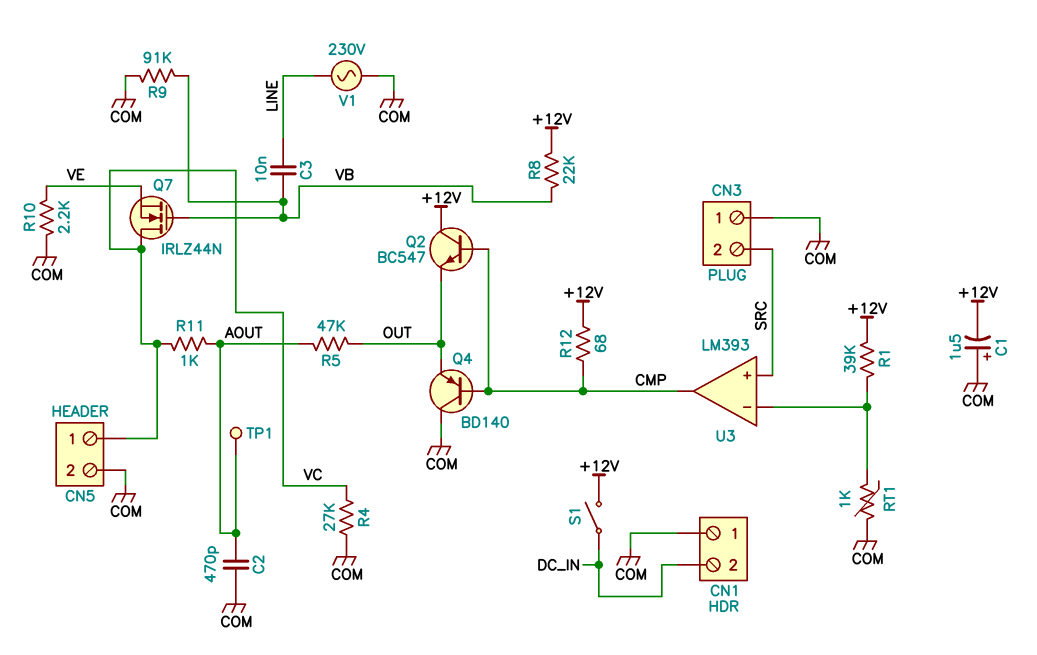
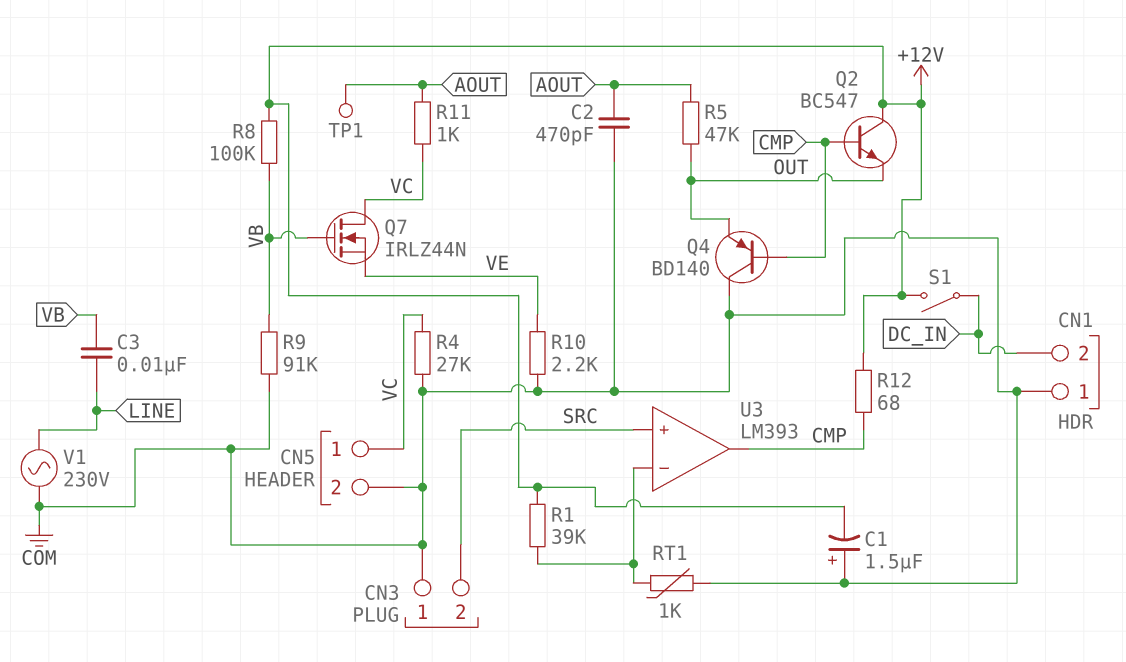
R8: 22k (+12V, VB) -> 100k (+12V, VB)

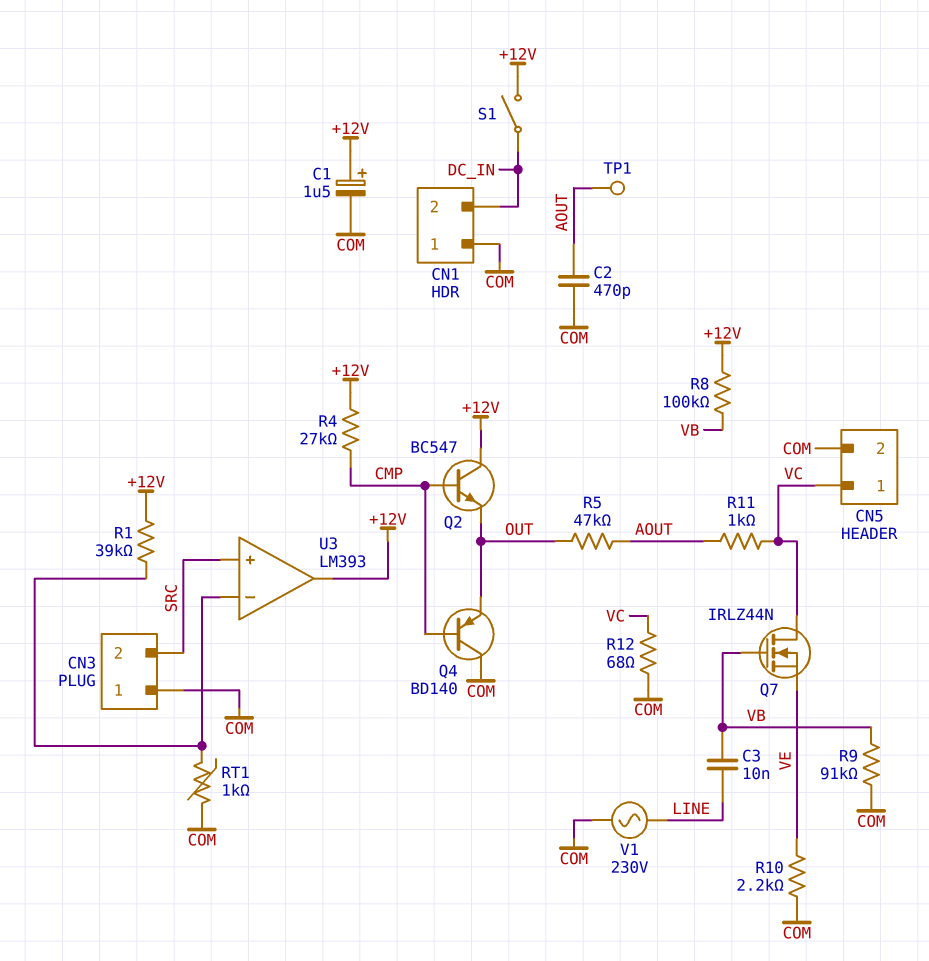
C1: 1.5uF (plus COM, minus +12V) -> 1.5uF (plus +12V, minus COM)
R4: 27k (COM, VC) -> 27k (+12V, CMP)
R12: 68 (+12V, CMP) -> 68 (COM, VC)
U3 pin out: CMP -> +12V

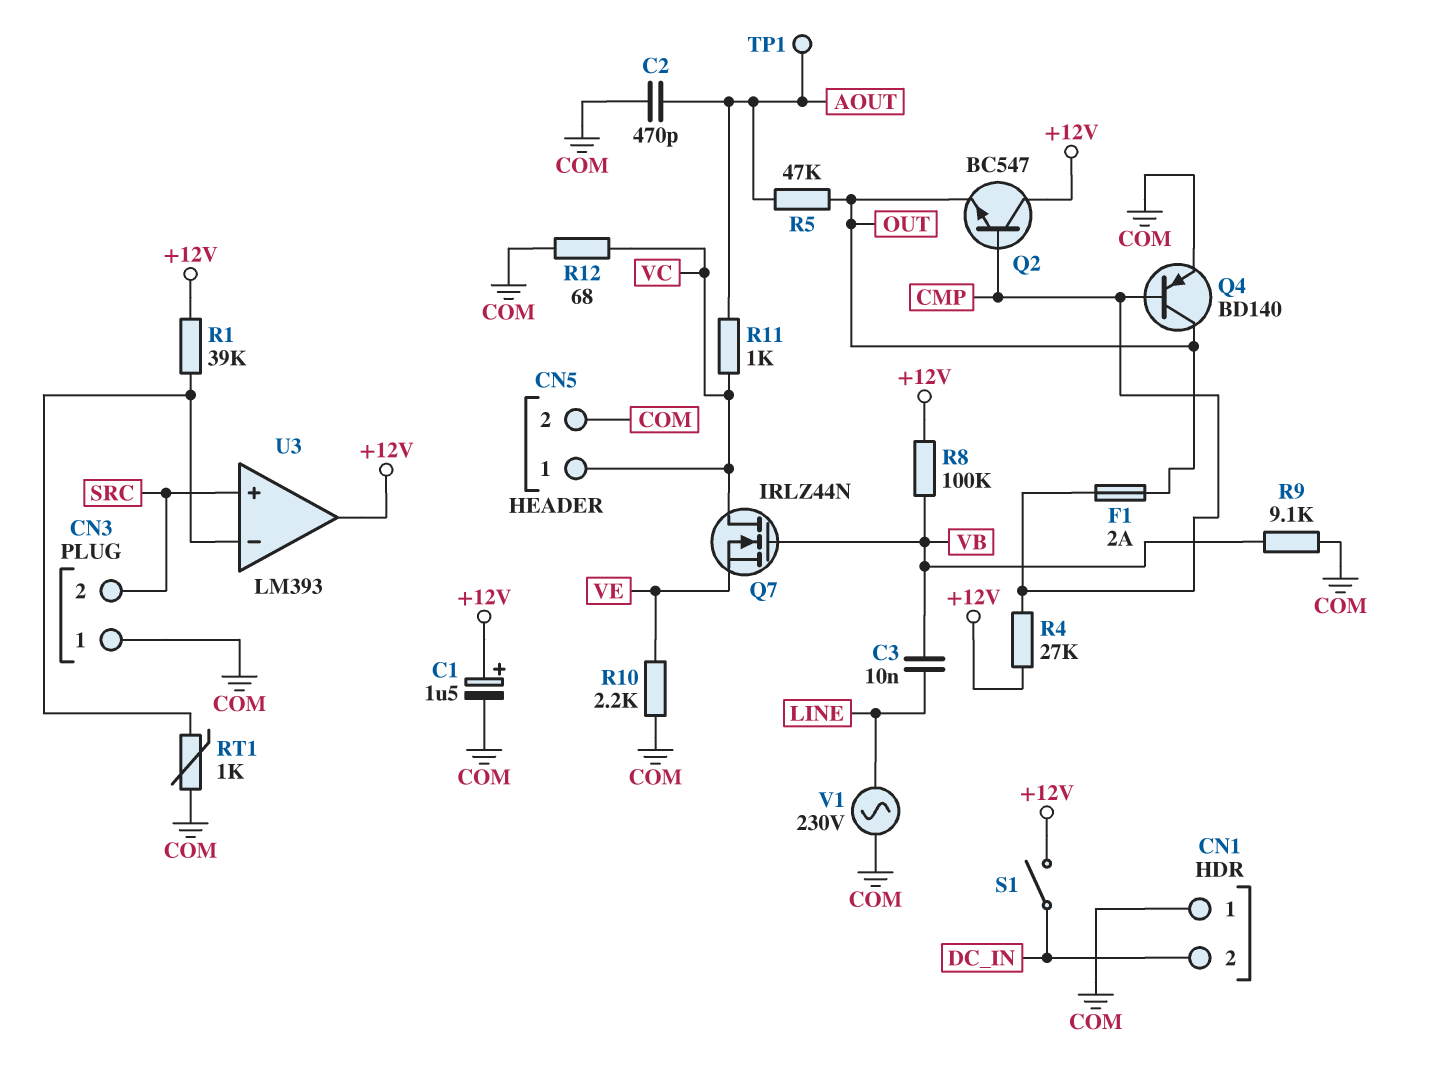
F1: none -> 2A (CMP, OUT)
Q4: PNP BD140 (B CMP, C COM, E OUT) -> PNP BD140 (B CMP, C OUT, E COM)
R9: 91k (COM, VB) -> 9.1k (COM, VB)

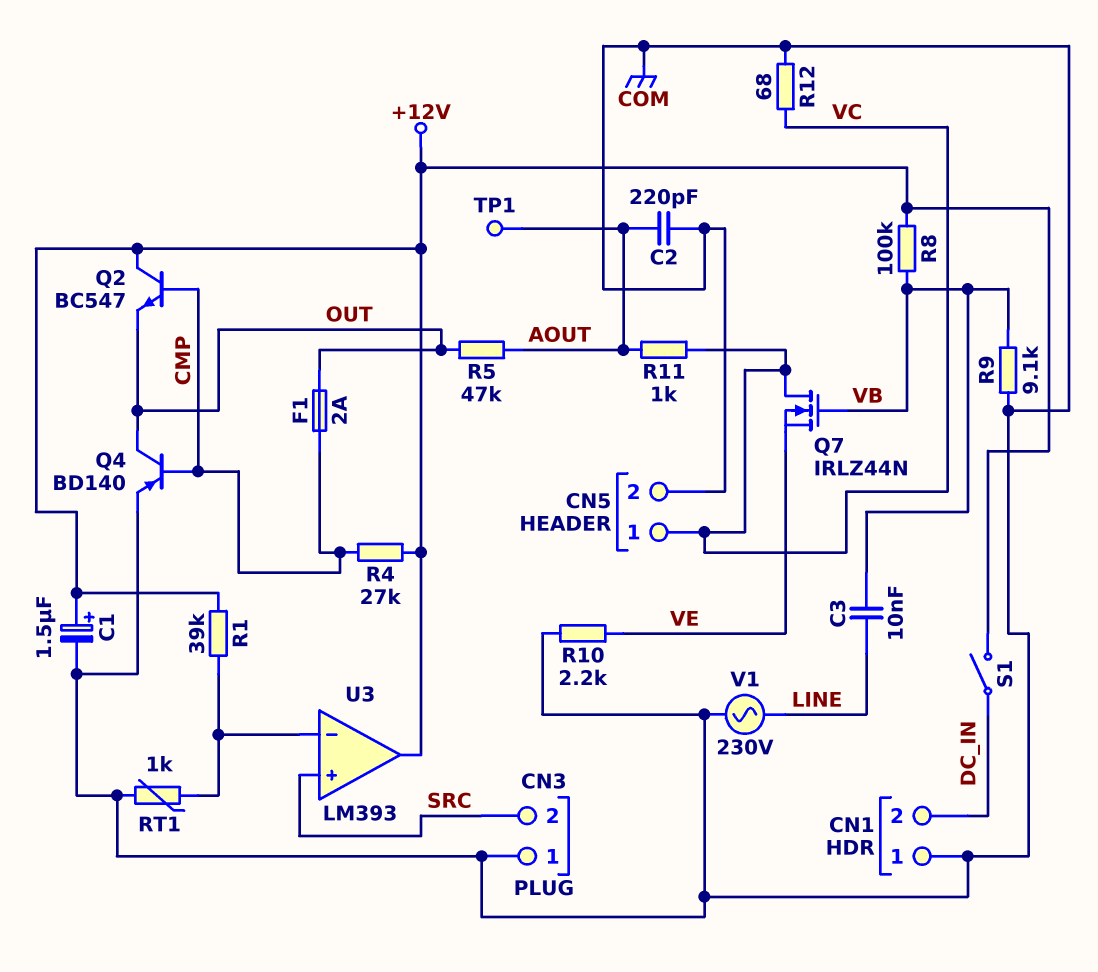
C2: 470pF (AOUT, COM) -> 220pF (AOUT, COM)

